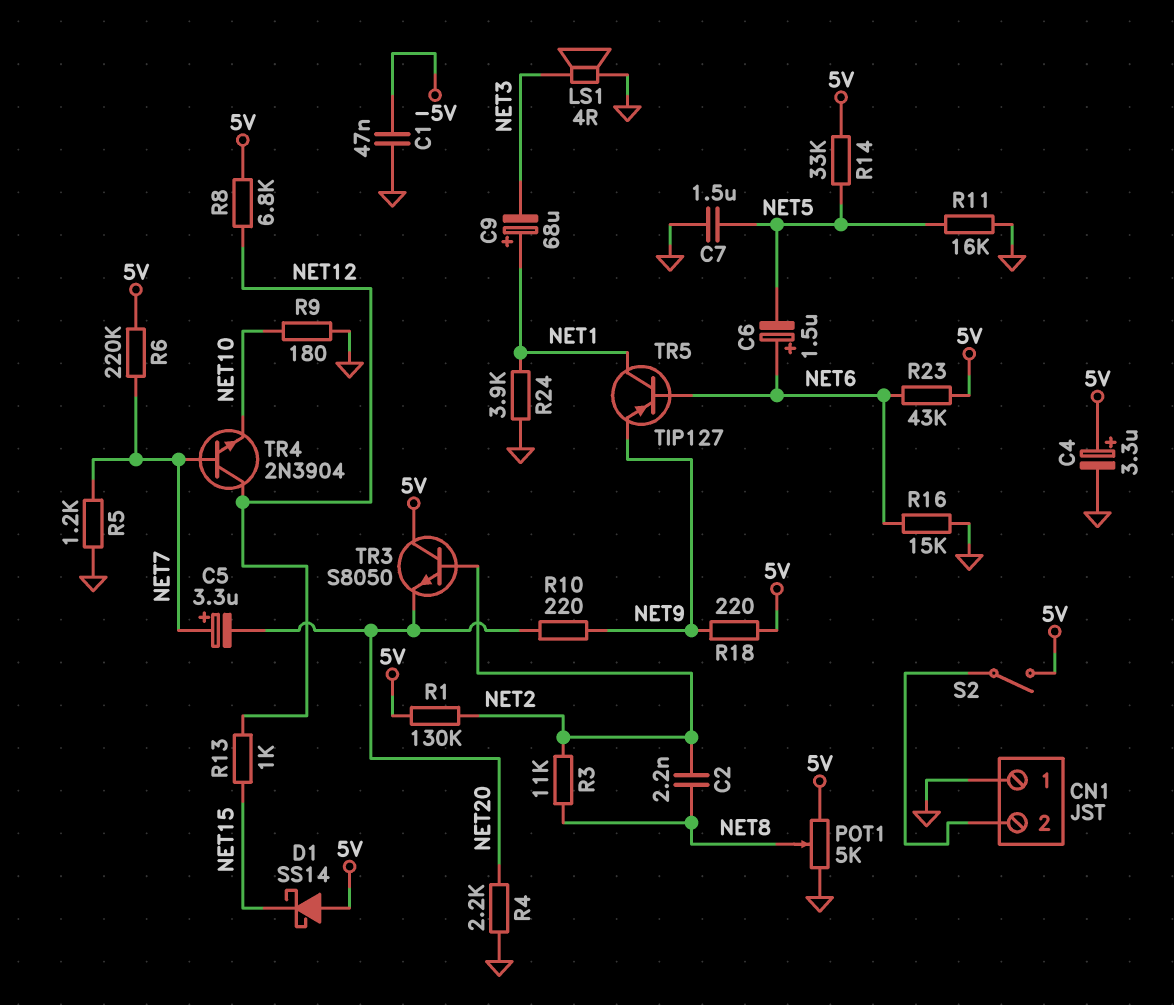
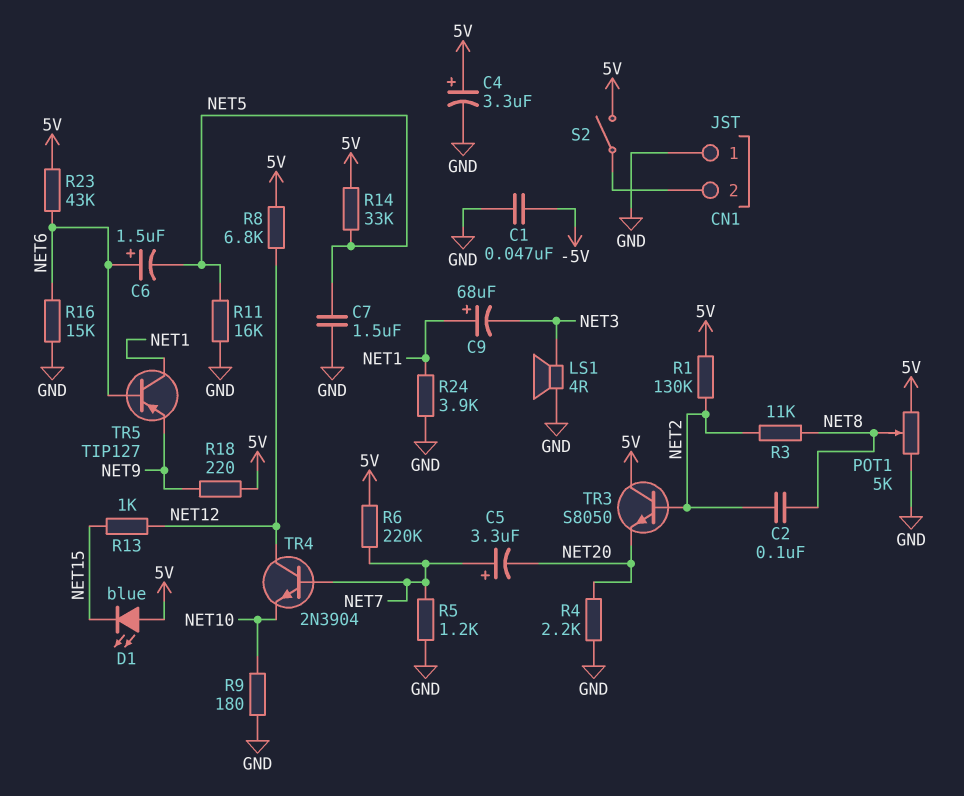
C2: 2.2nF (NET2, NET8) -> 100nF (NET2, NET8)
D1: schottky SS14 (A 5V, K NET15) -> LED blue (A 5V, K NET15)
R10: 220 (NET9, NET20) -> none

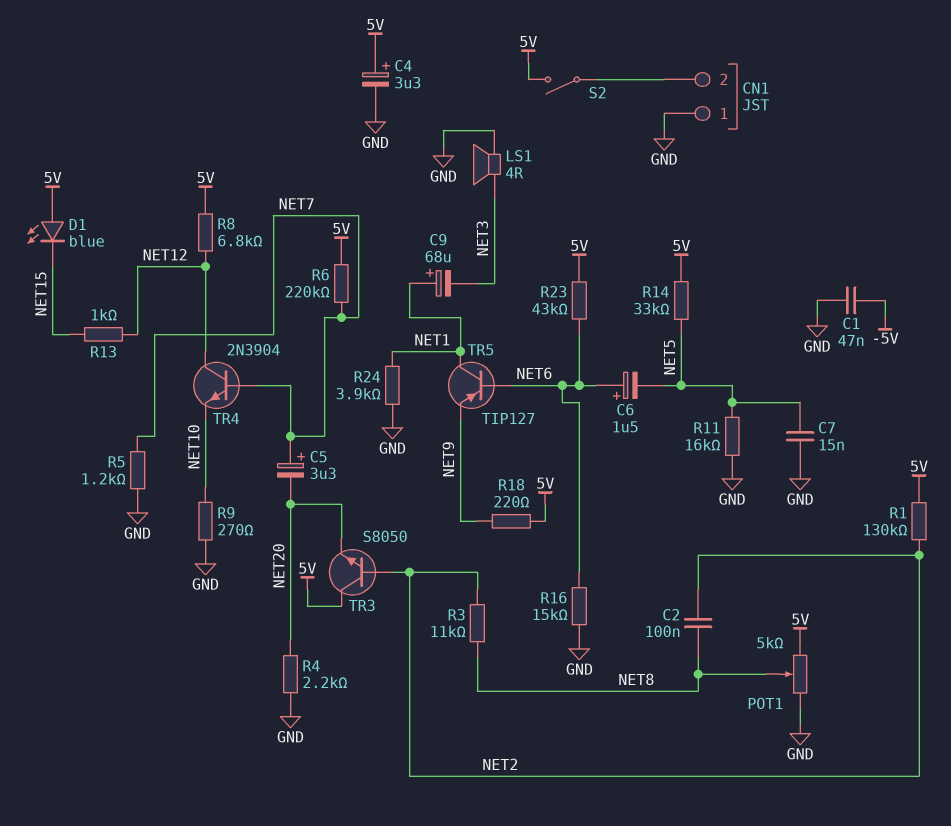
C7: 1.5uF (GND, NET5) -> 15nF (GND, NET5)
R9: 180 (GND, NET10) -> 270 (GND, NET10)

